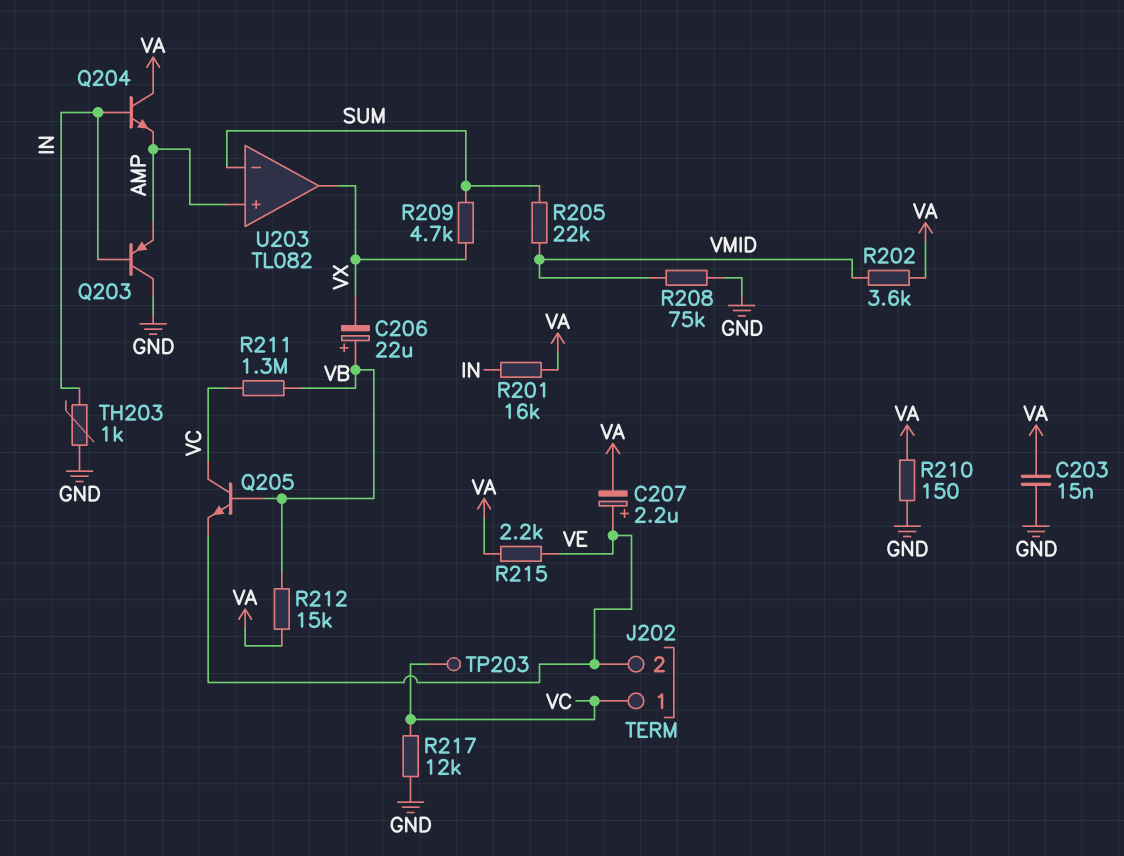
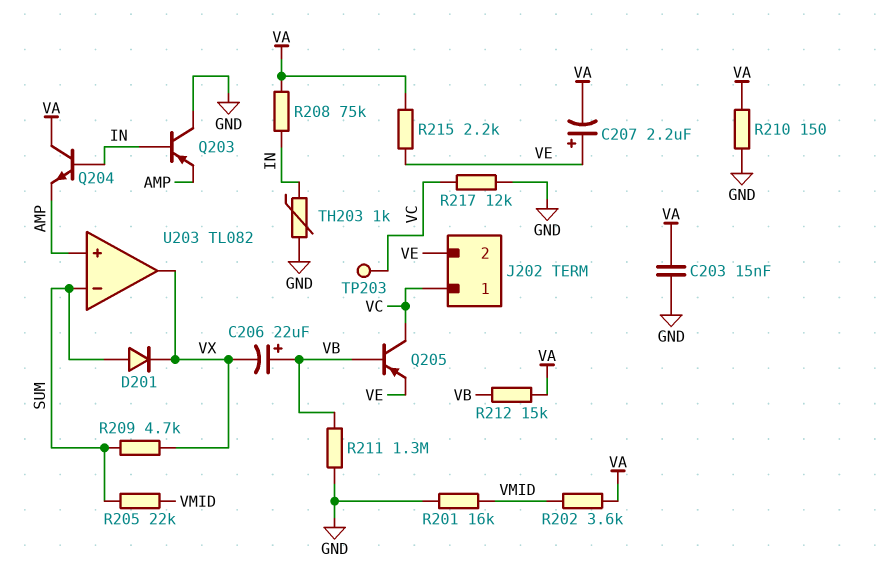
D201: none -> diode (A SUM, K VX)
Q205: NPN (B VB, C VC, E VE) -> PNP (B VB, C VC, E VE)
R201: 16k (IN, VA) -> 16k (GND, VMID)
R208: 75k (GND, VMID) -> 75k (IN, VA)
R211: 1.3M (VB, VC) -> 1.3M (GND, VB)

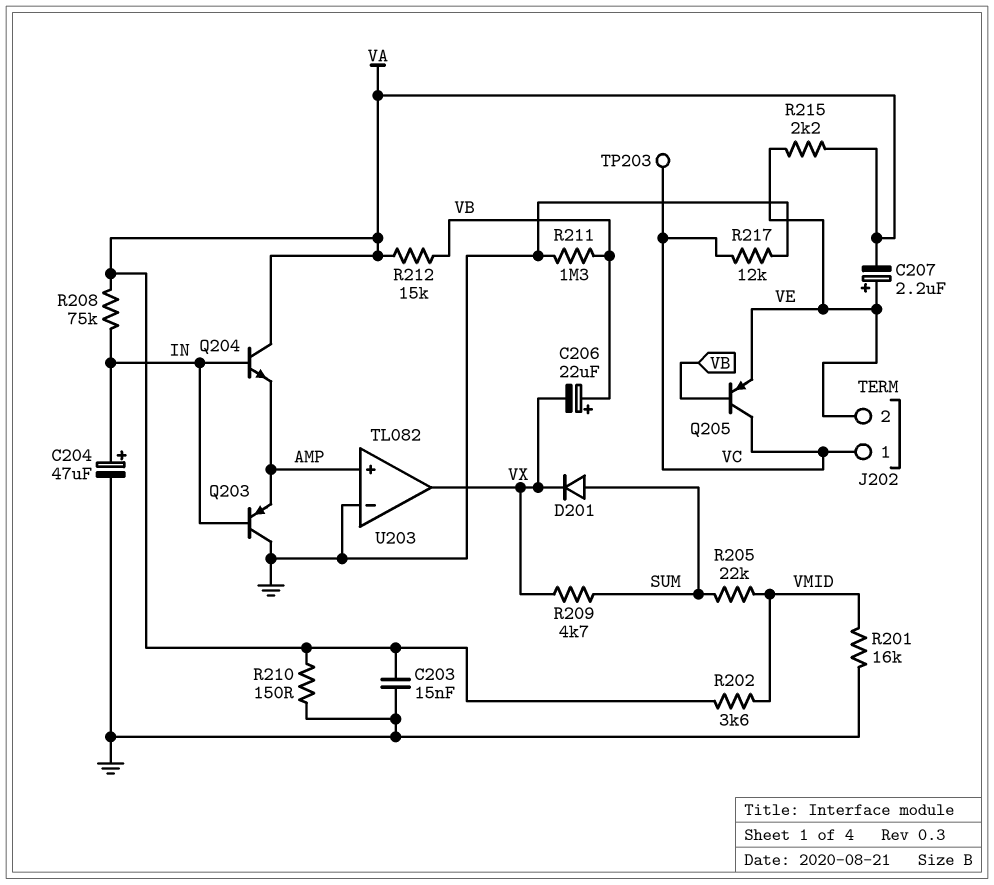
C204: none -> 47uF (plus IN, minus GND)
TH203: 1k (GND, IN) -> none
U203 pin in-: SUM -> GND

